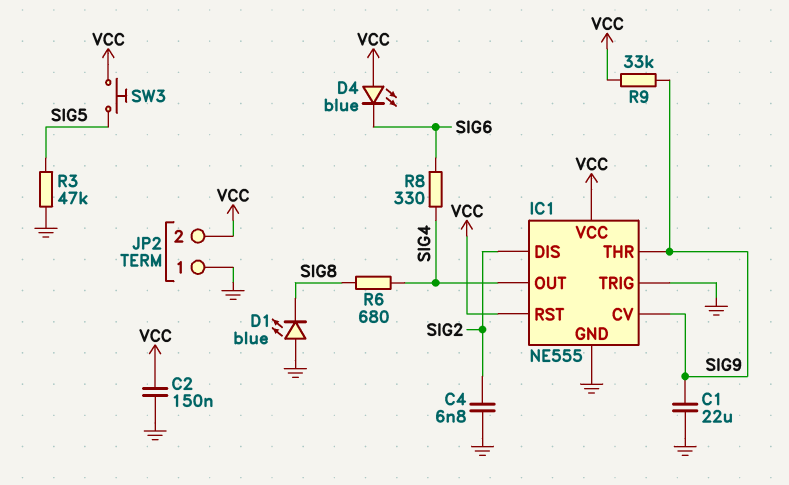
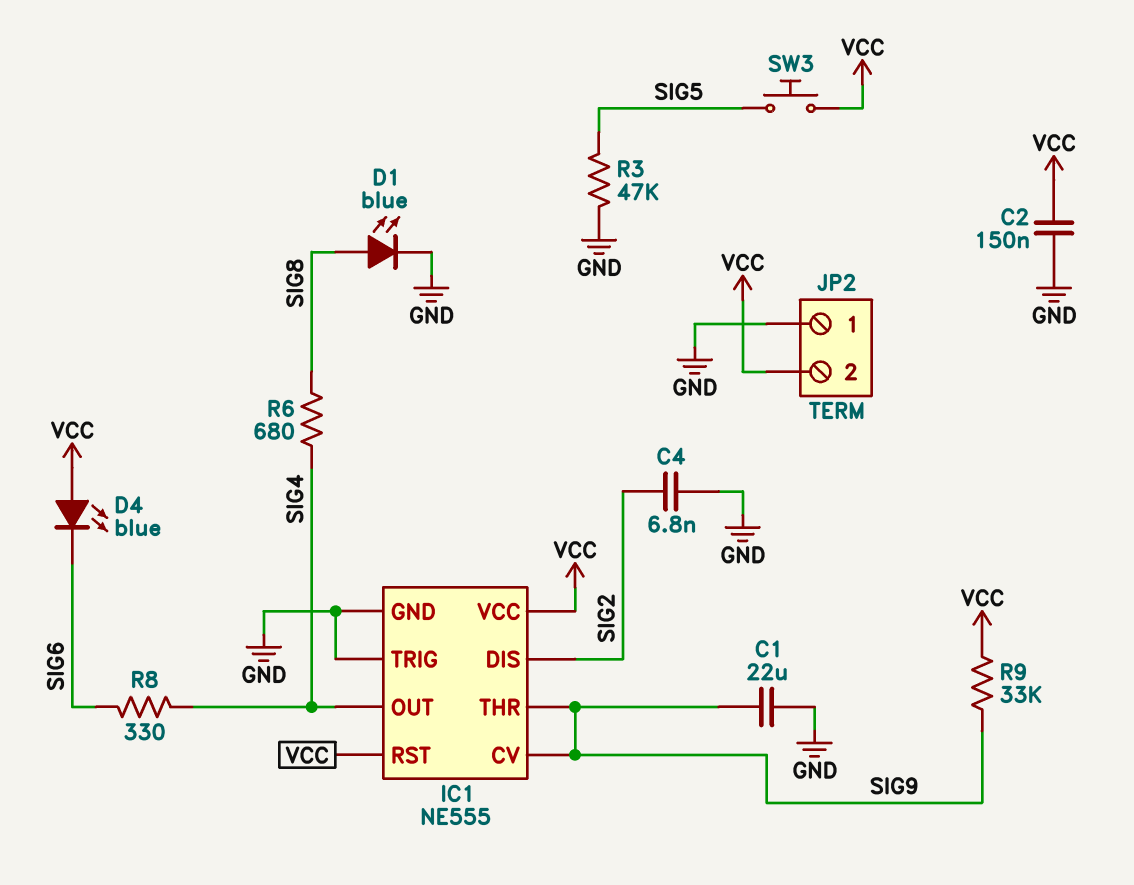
D1: LED blue (A GND, K SIG8) -> LED blue (A SIG8, K GND)

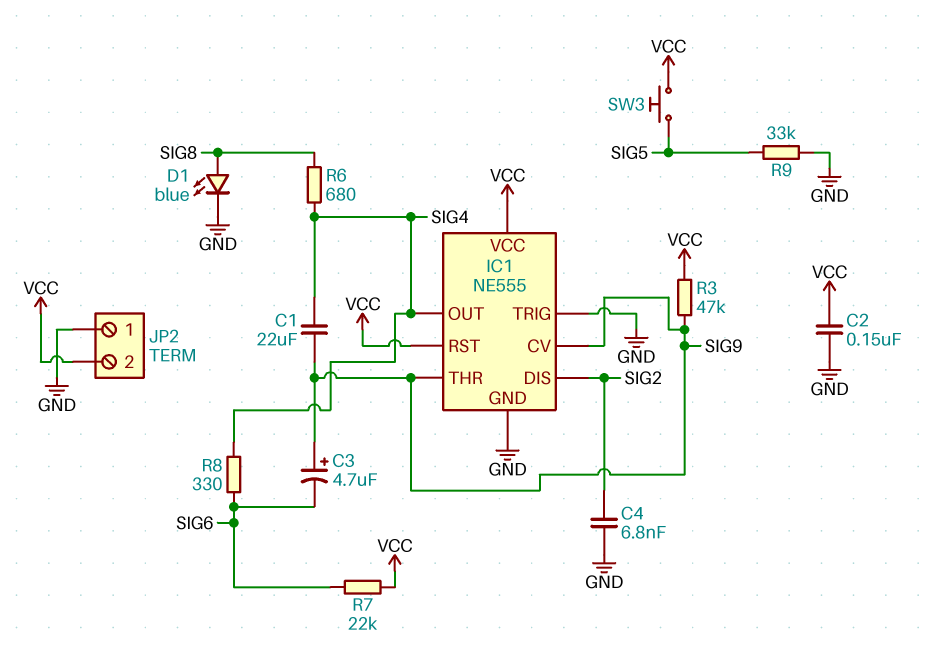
C1: 22uF (GND, SIG9) -> 22uF (SIG4, SIG9)
C3: none -> 4.7uF (plus SIG9, minus SIG6)
D4: LED blue (A VCC, K SIG6) -> none
R3: 47k (GND, SIG5) -> 47k (SIG9, VCC)
R7: none -> 22k (SIG6, VCC)
R9: 33k (SIG9, VCC) -> 33k (GND, SIG5)

